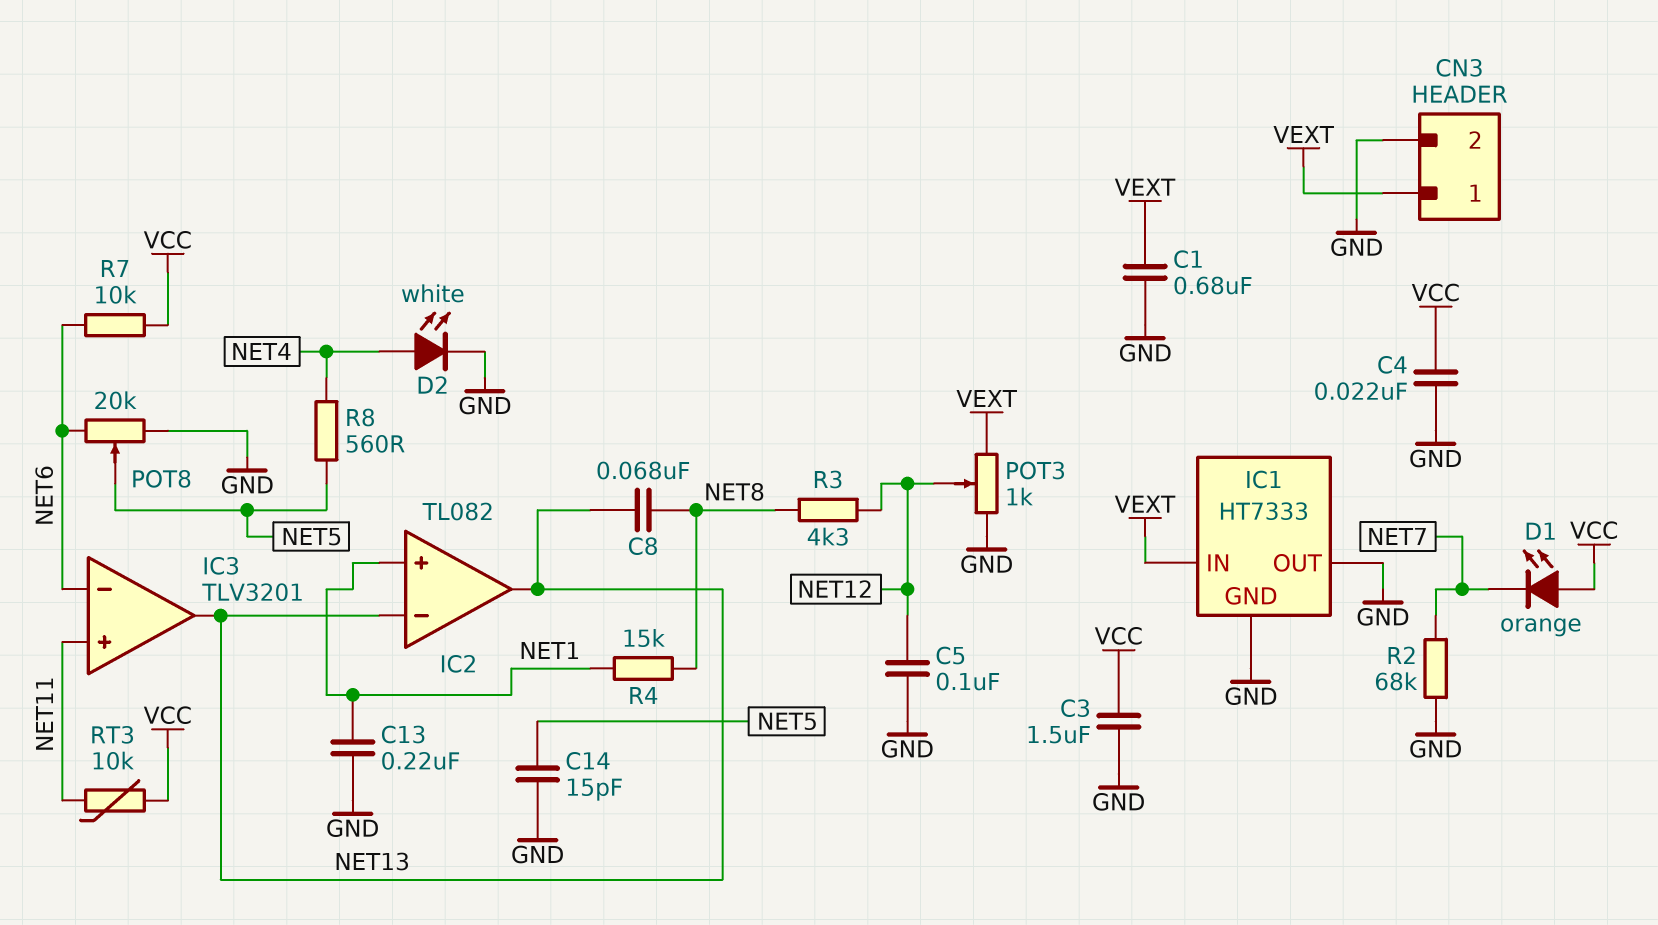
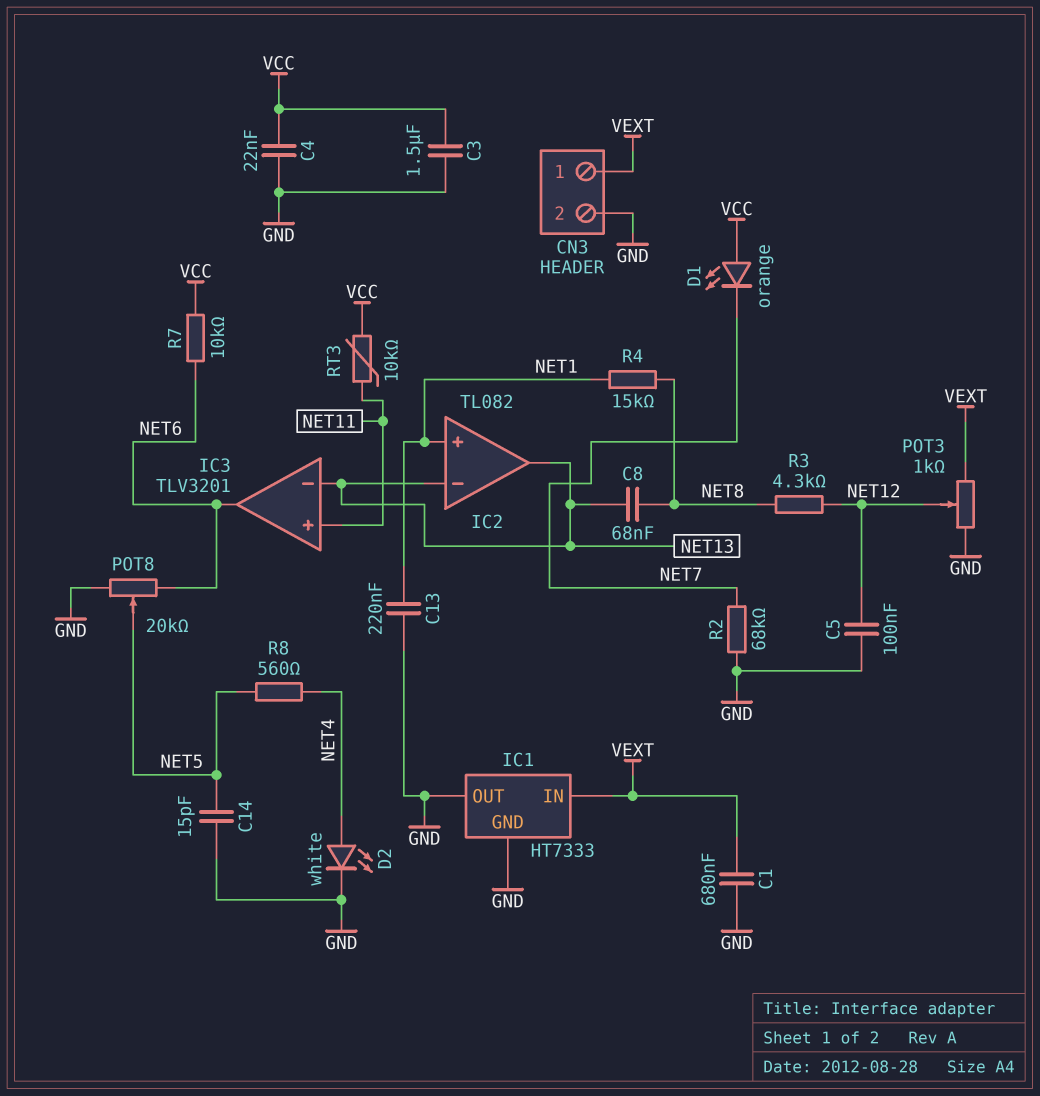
IC3 pin in-: NET6 -> NET13
IC3 pin out: NET13 -> NET6

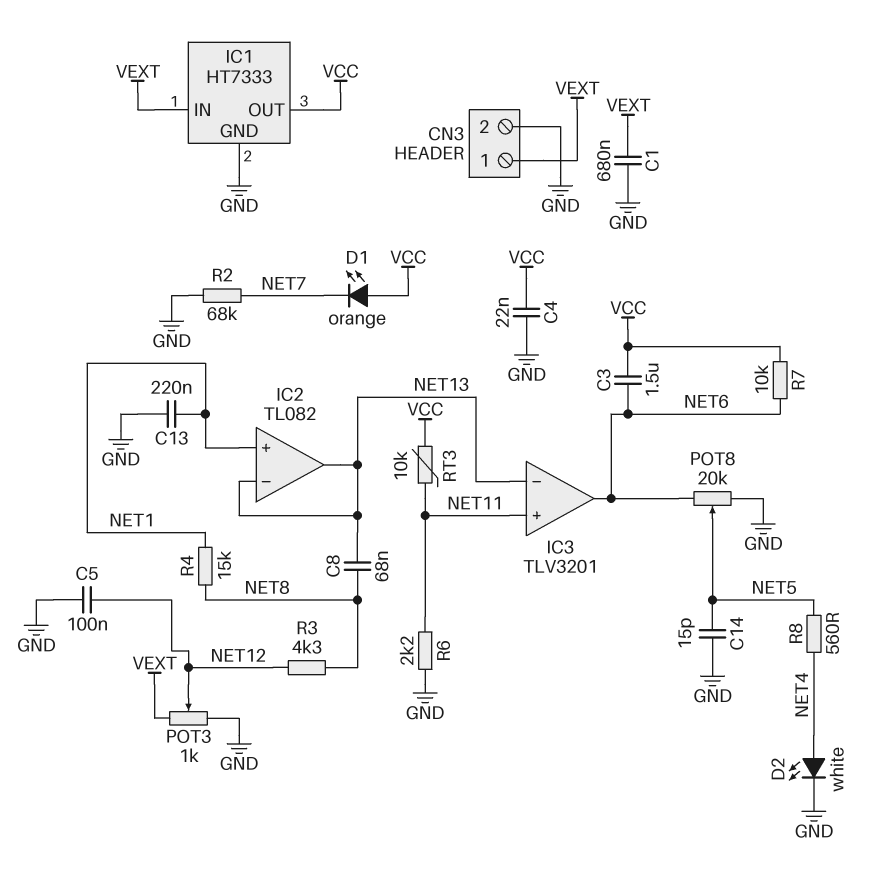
C3: 1.5uF (GND, VCC) -> 1.5uF (NET6, VCC)
IC1 pin OUT: GND -> VCC
R6: none -> 2.2k (GND, NET11)

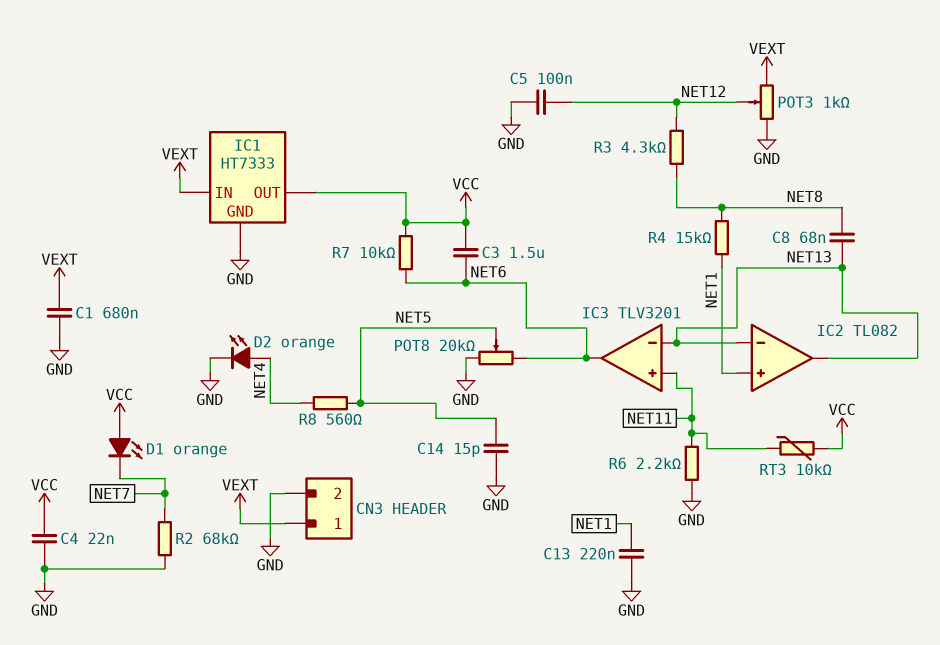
D2: LED white (A NET4, K GND) -> LED orange (A NET4, K GND)

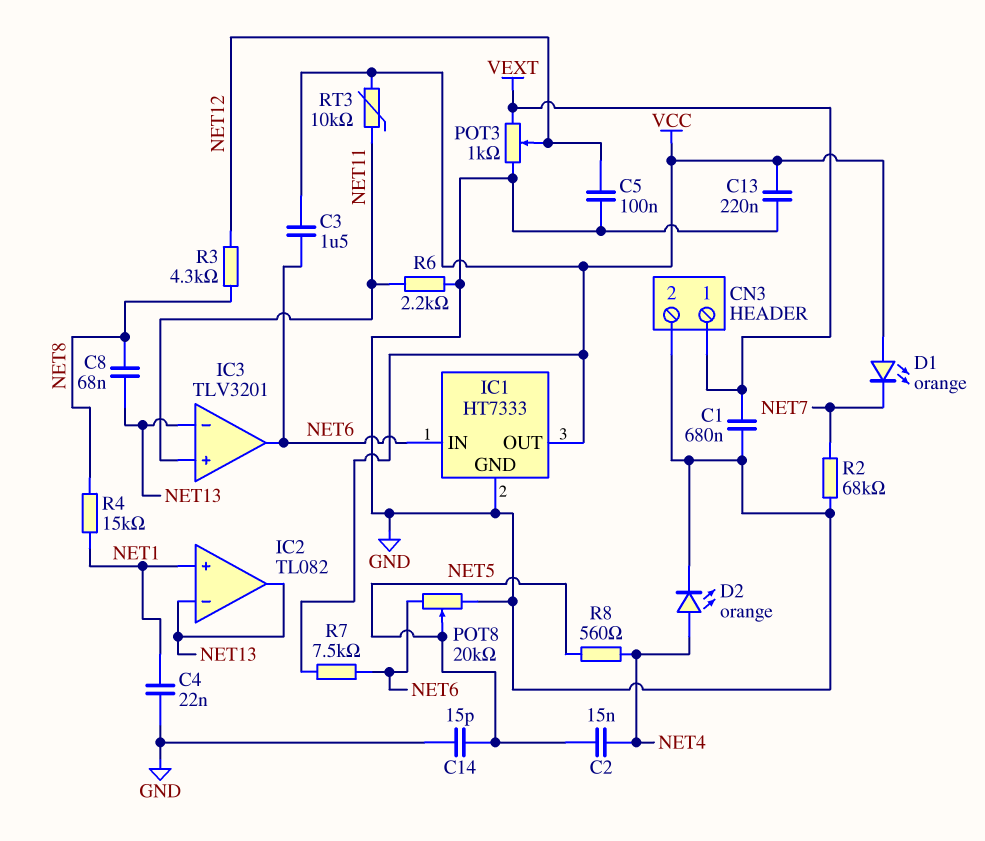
C2: none -> 15nF (NET4, NET5)
C4: 22nF (GND, VCC) -> 22nF (GND, NET1)
C13: 220nF (GND, NET1) -> 220nF (GND, VCC)
IC1 pin IN: VEXT -> NET6
R7: 10k (NET6, VCC) -> 7.5k (NET6, VCC)

